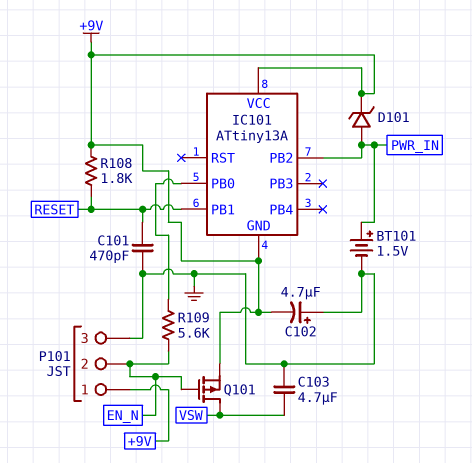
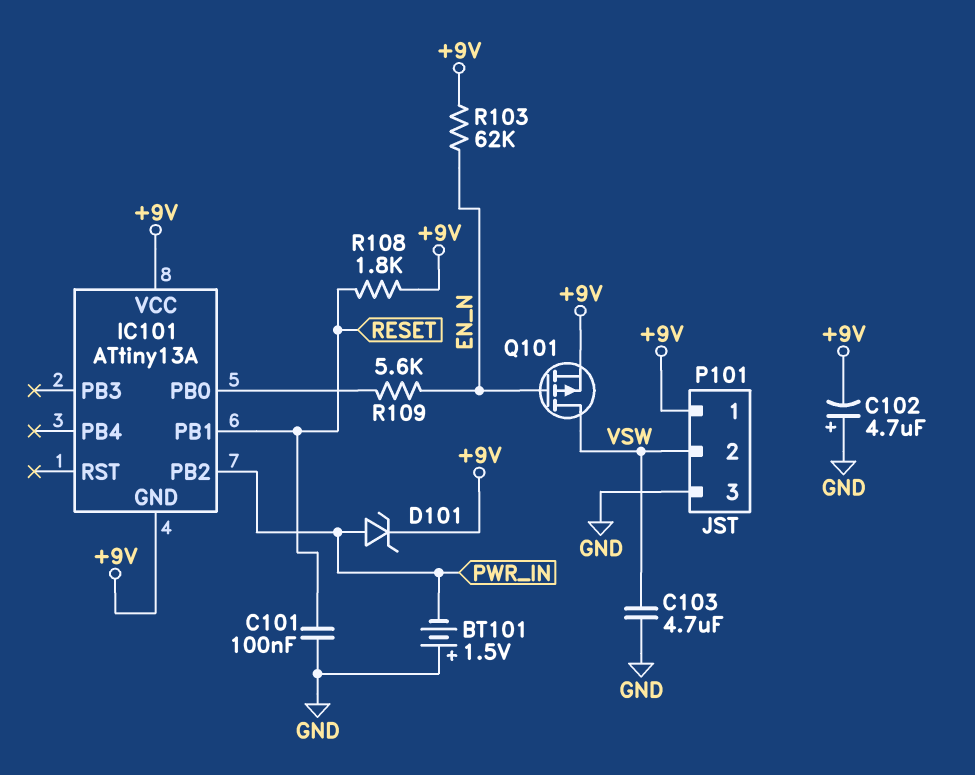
BT101: 1.5V (plus PWR_IN, minus GND) -> 1.5V (plus GND, minus PWR_IN)
C101: 470pF (GND, RESET) -> 100nF (GND, RESET)
P101 pin 2: EN_N -> VSW
R103: none -> 62k (+9V, EN_N)

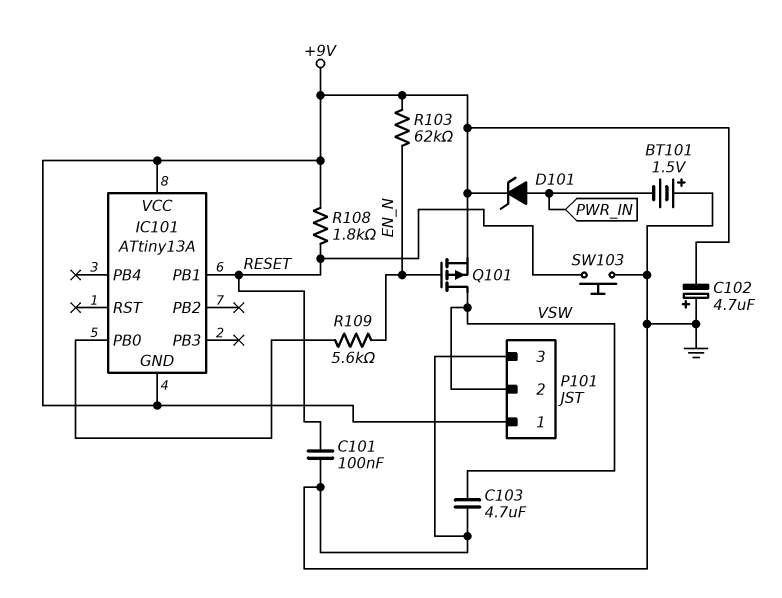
IC101 pin PB2: PWR_IN -> none
SW103: none -> button (GND, RESET)

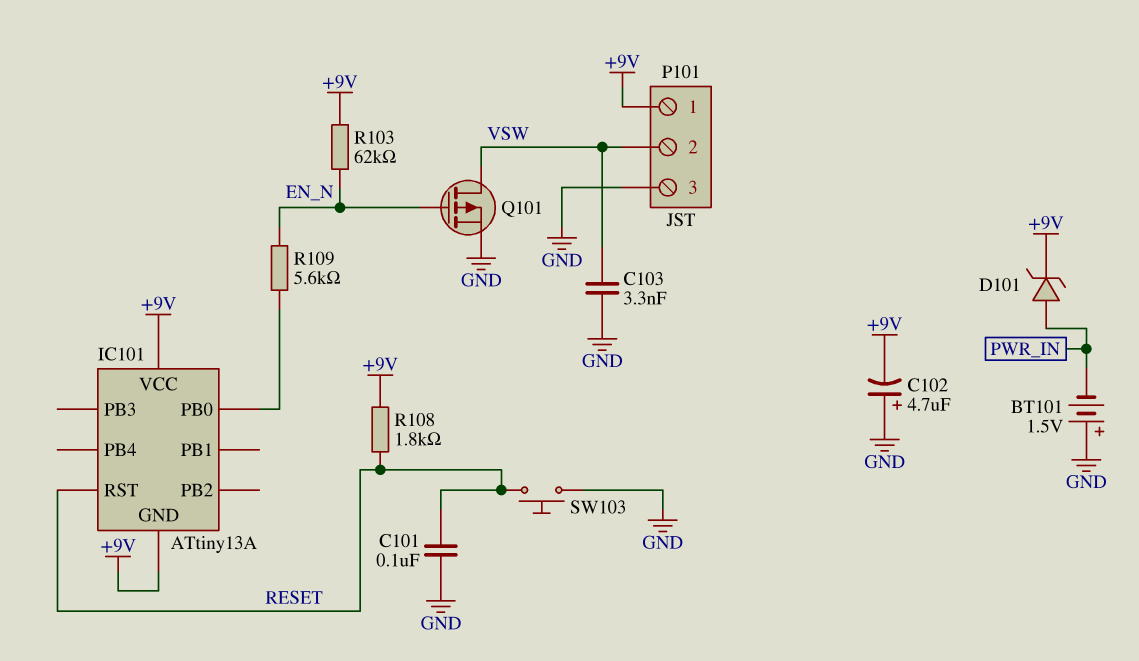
C103: 4.7uF (GND, VSW) -> 3.3nF (GND, VSW)
IC101 pin PB1: RESET -> none
IC101 pin RST: none -> RESET
Q101: PMOS (G EN_N, D VSW, S +9V) -> PMOS (G EN_N, D VSW, S GND)

